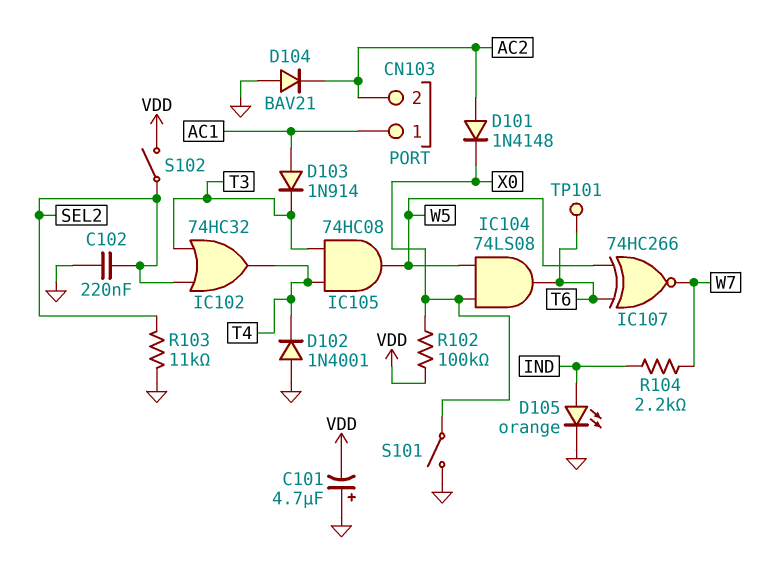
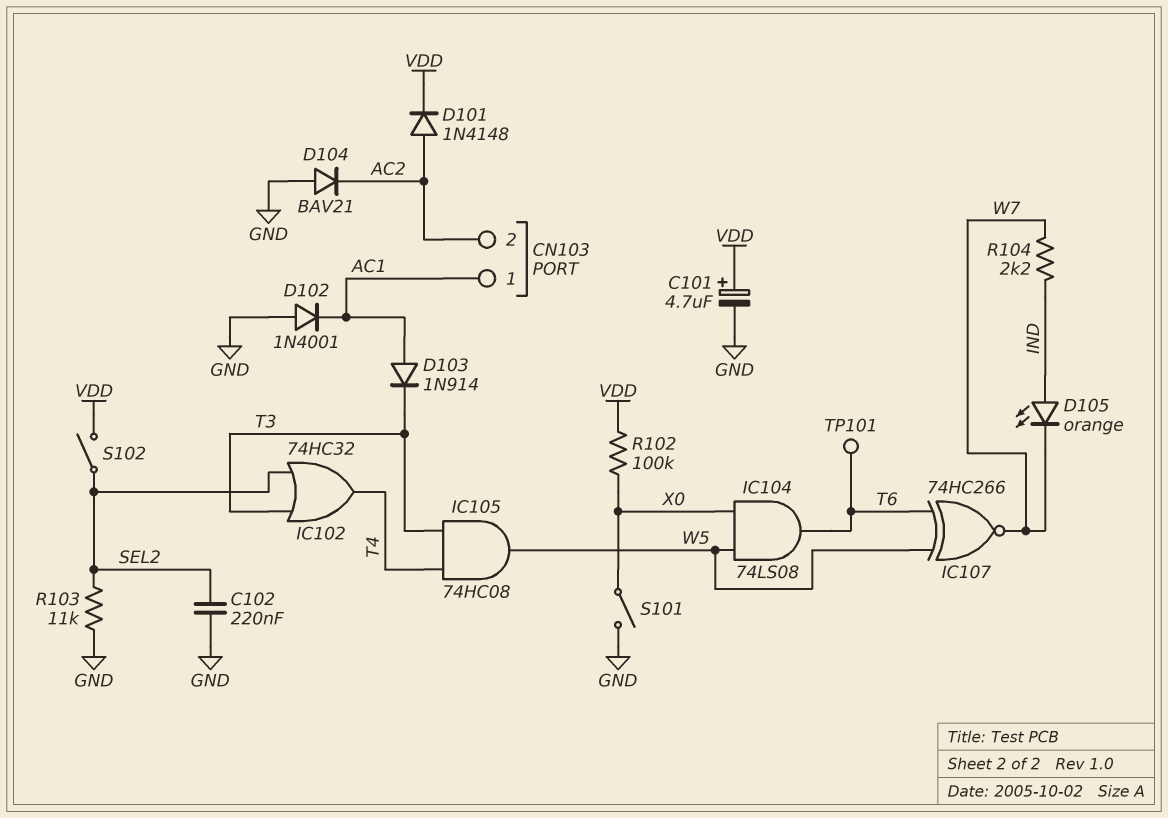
C101: 4.7uF (plus GND, minus VDD) -> 4.7uF (plus VDD, minus GND)
D101: diode 1N4148 (A AC2, K X0) -> diode 1N4148 (A AC2, K VDD)
D102: diode 1N4001 (A GND, K T4) -> diode 1N4001 (A GND, K AC1)
D105: LED orange (A IND, K GND) -> LED orange (A IND, K W7)

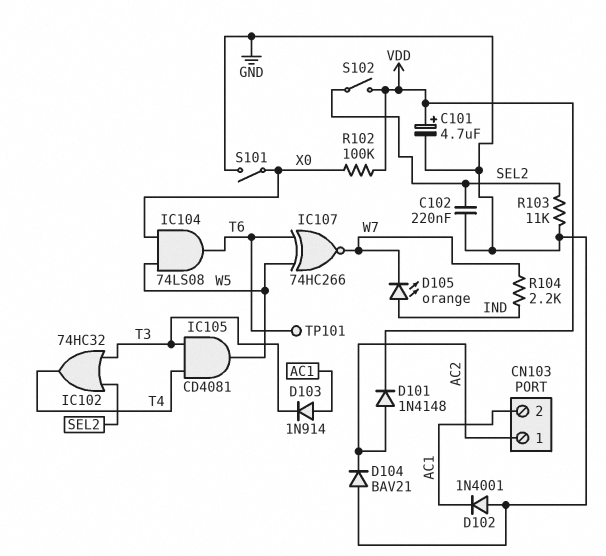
CN103 pin 1: AC1 -> AC2
CN103 pin 2: AC2 -> AC1
IC105: AND 74HC08 (in T3, in T4, out W5) -> AND CD4081 (in T3, in T4, out W5)

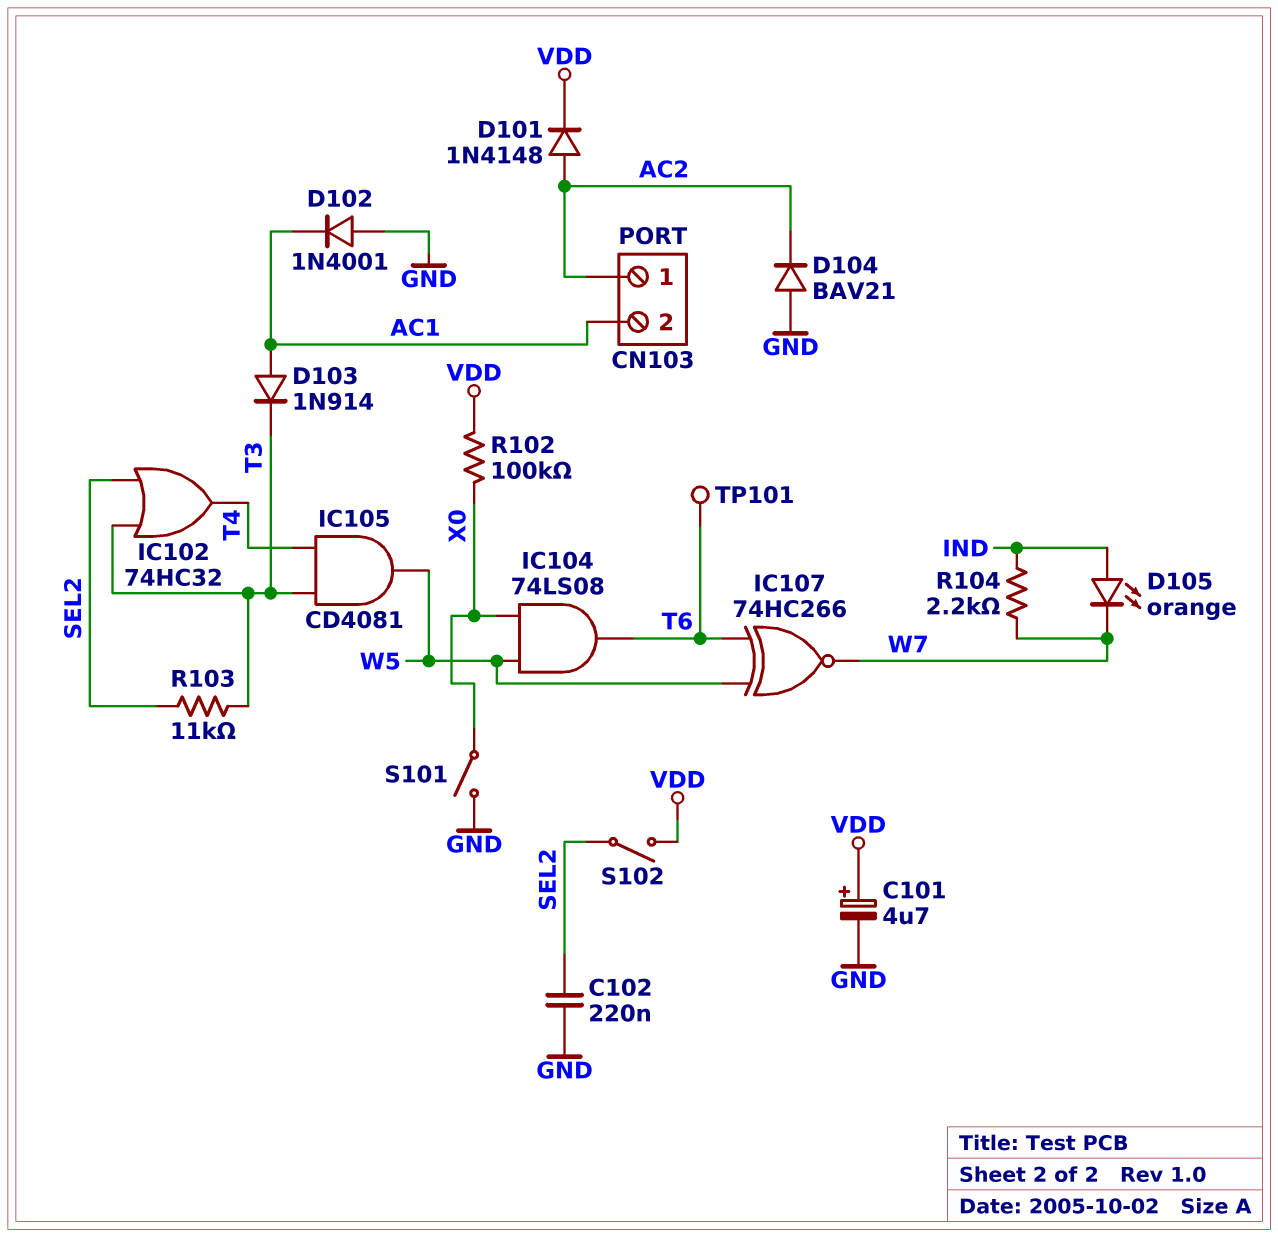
R103: 11k (GND, SEL2) -> 11k (SEL2, T3)

